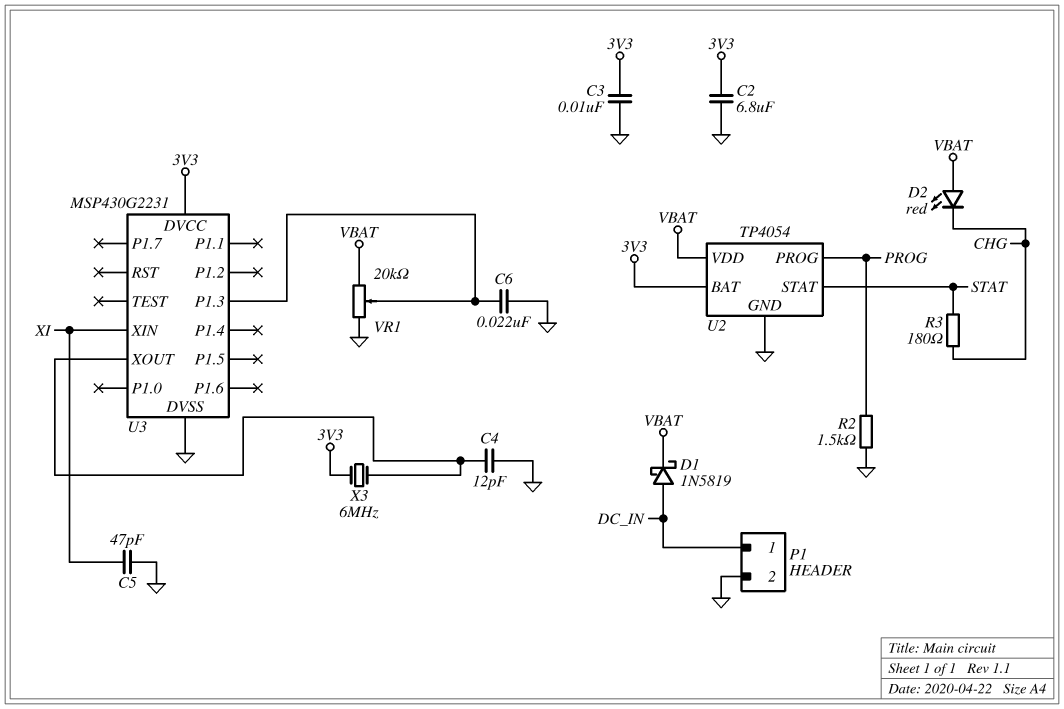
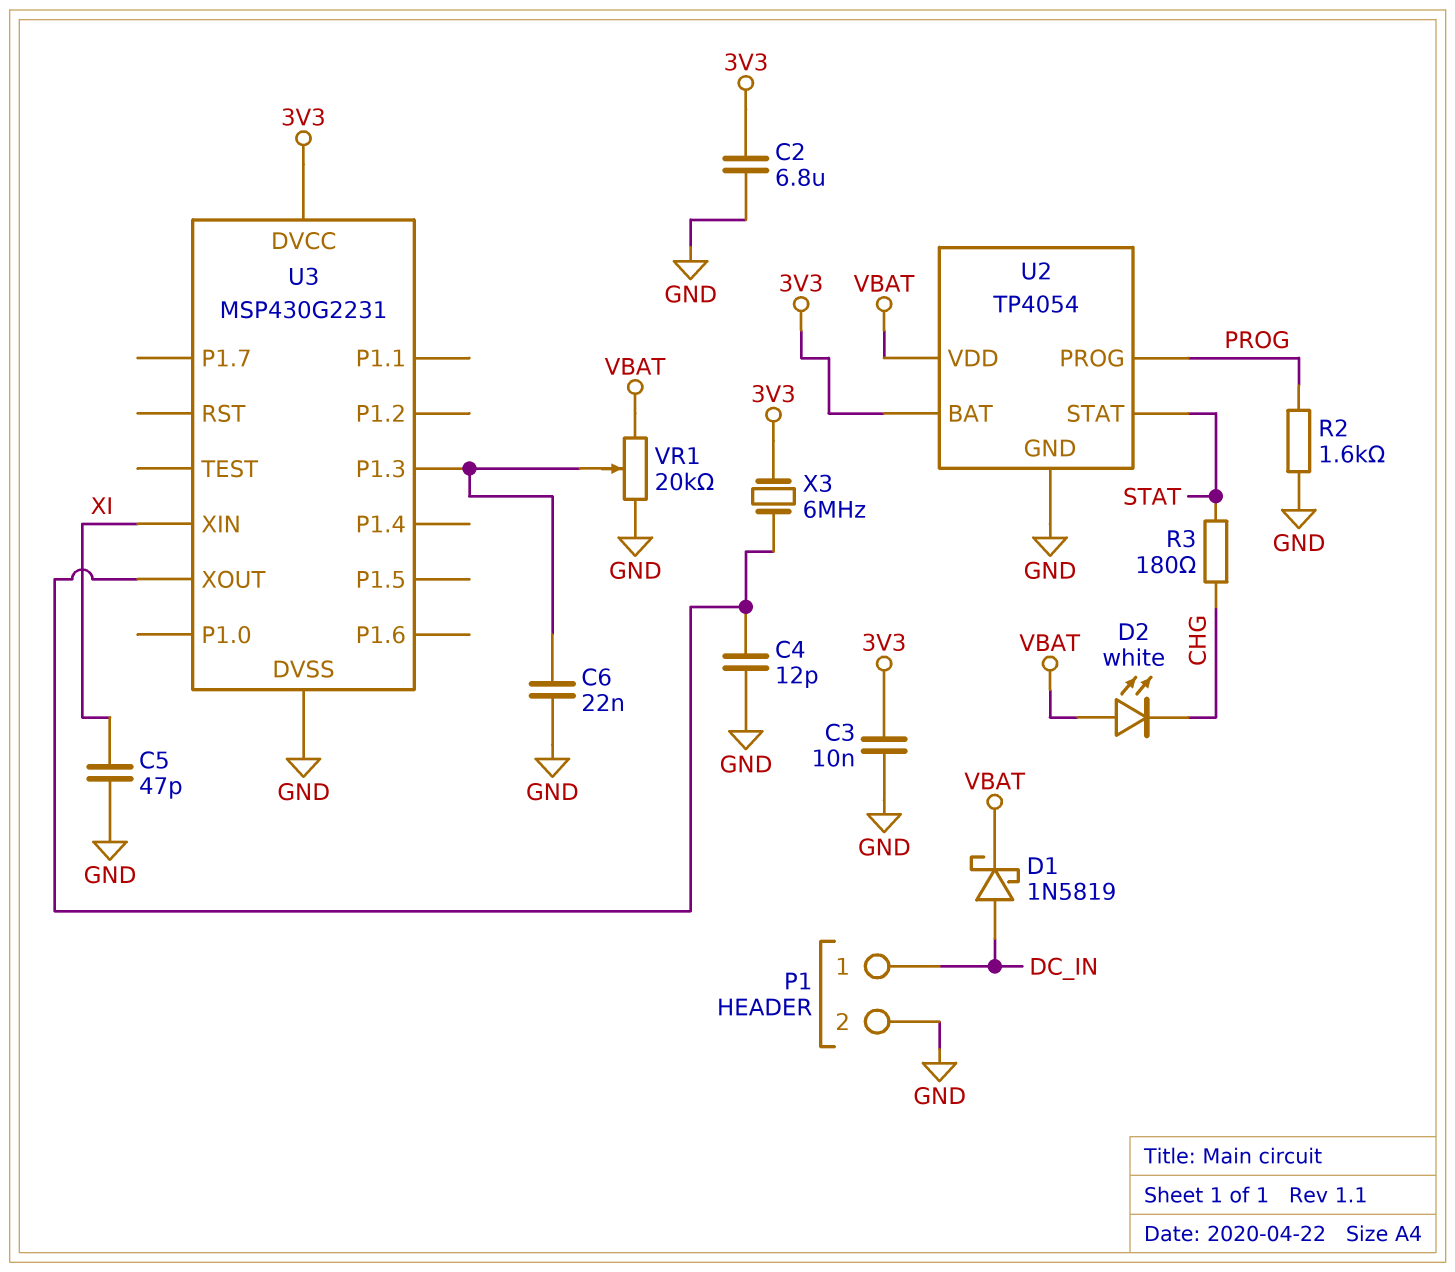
D2: LED red (A VBAT, K CHG) -> LED white (A VBAT, K CHG)
R2: 1.5k (GND, PROG) -> 1.6k (GND, PROG)

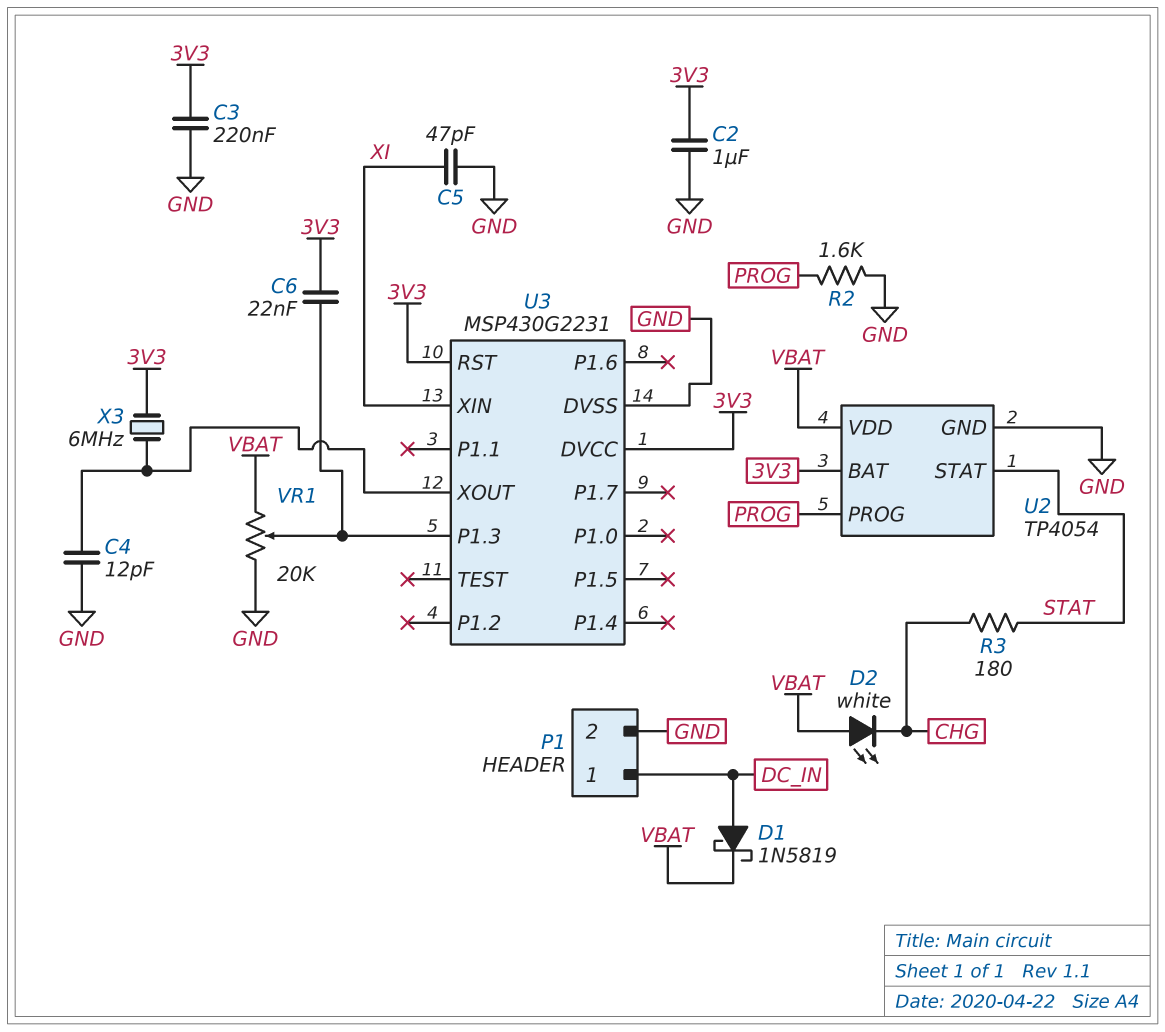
C2: 6.8uF (3V3, GND) -> 1uF (3V3, GND)
C3: 10nF (3V3, GND) -> 220nF (3V3, GND)
C6: 22nF (GND, U3/P1.3) -> 22nF (3V3, U3/P1.3)
U3 pin RST: none -> 3V3

